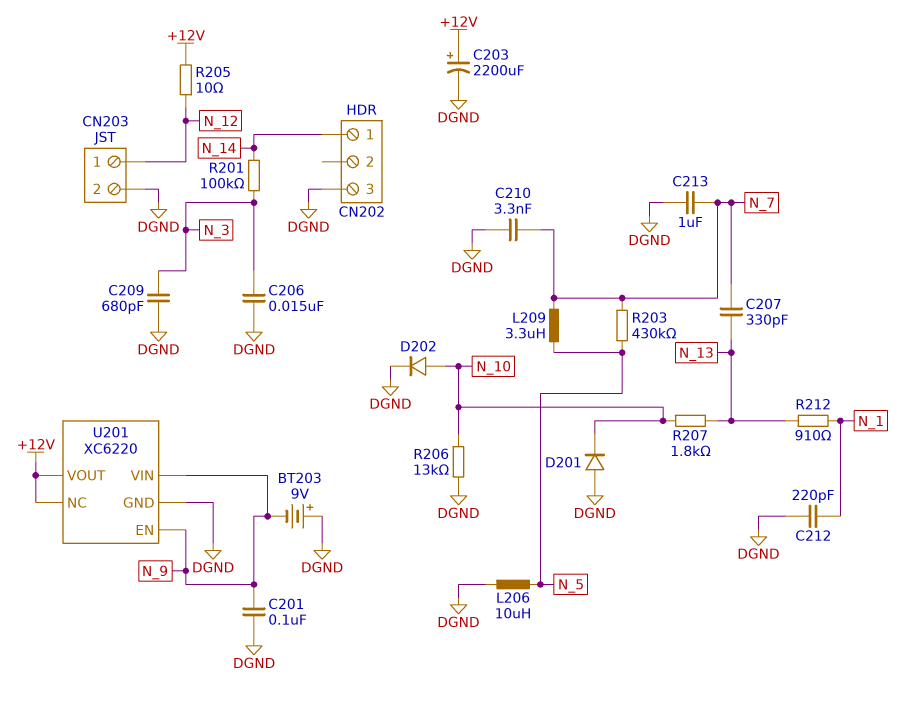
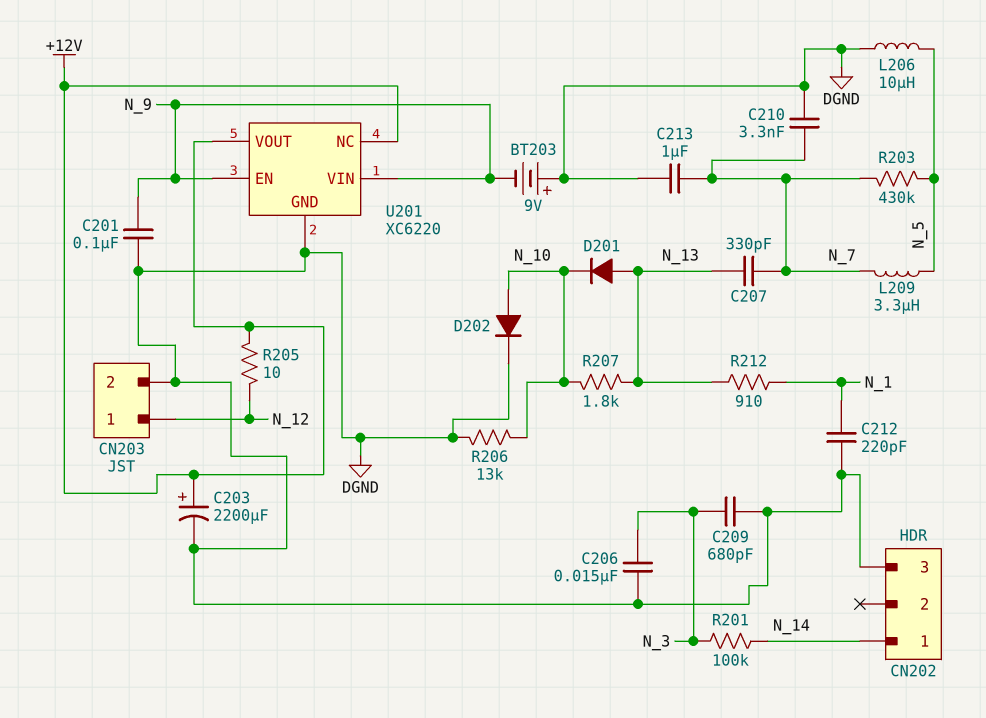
D201: diode (A DGND, K N_10) -> diode (A N_13, K N_10)

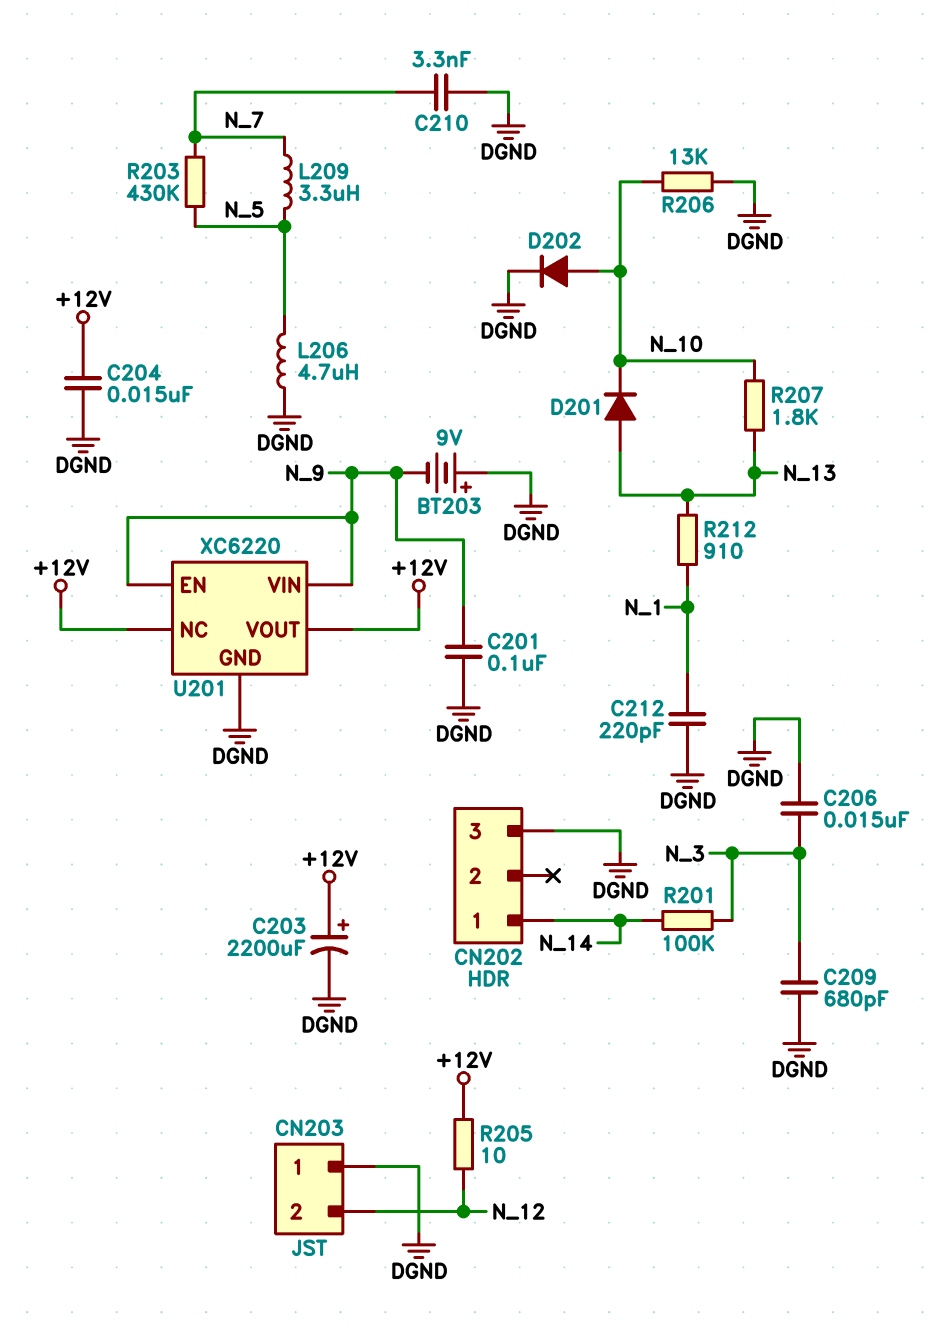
C204: none -> 15nF (+12V, DGND)
C207: 330pF (N_7, N_13) -> none
C213: 1uF (DGND, N_7) -> none
CN203 pin 1: N_12 -> DGND
CN203 pin 2: DGND -> N_12
L206: 10uH (DGND, N_5) -> 4.7uH (DGND, N_5)

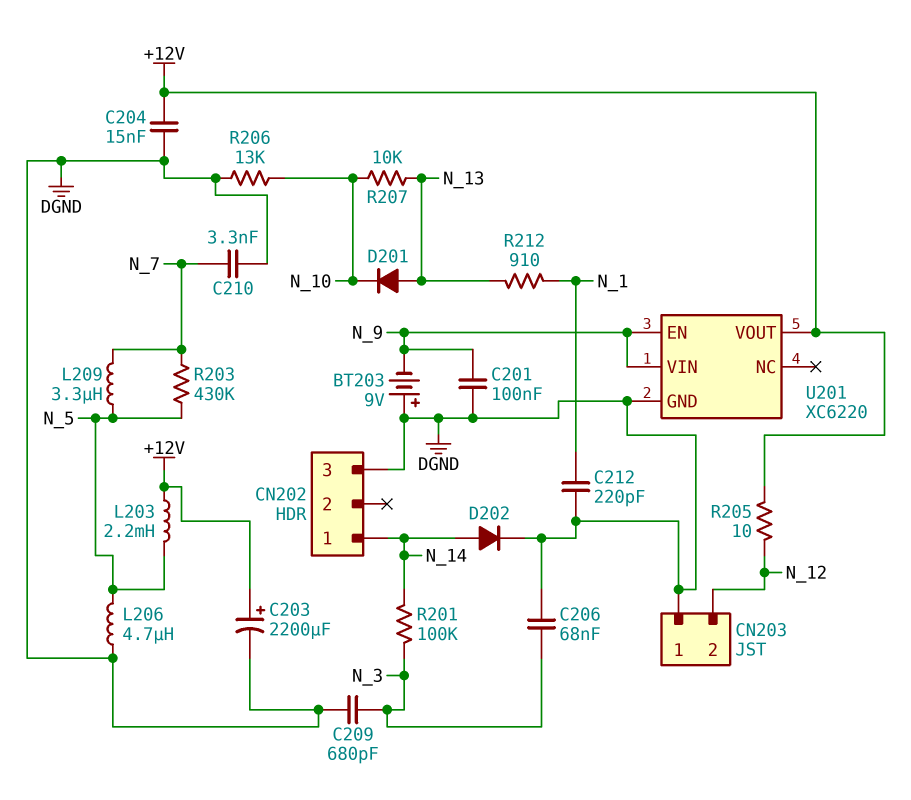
C206: 15nF (DGND, N_3) -> 68nF (DGND, N_3)
D202: diode (A N_10, K DGND) -> diode (A N_14, K DGND)
L203: none -> 2.2mH (+12V, N_5)
R207: 1.8k (N_10, N_13) -> 10k (N_10, N_13)
U201 pin NC: +12V -> none

